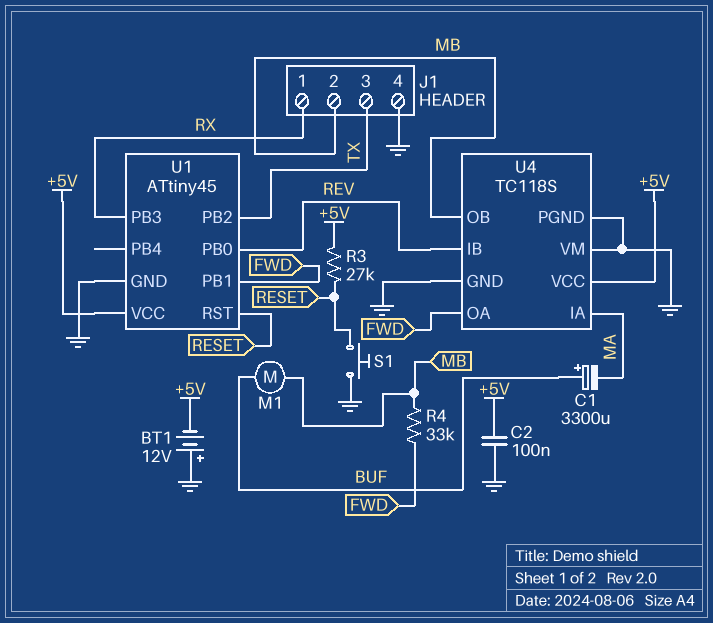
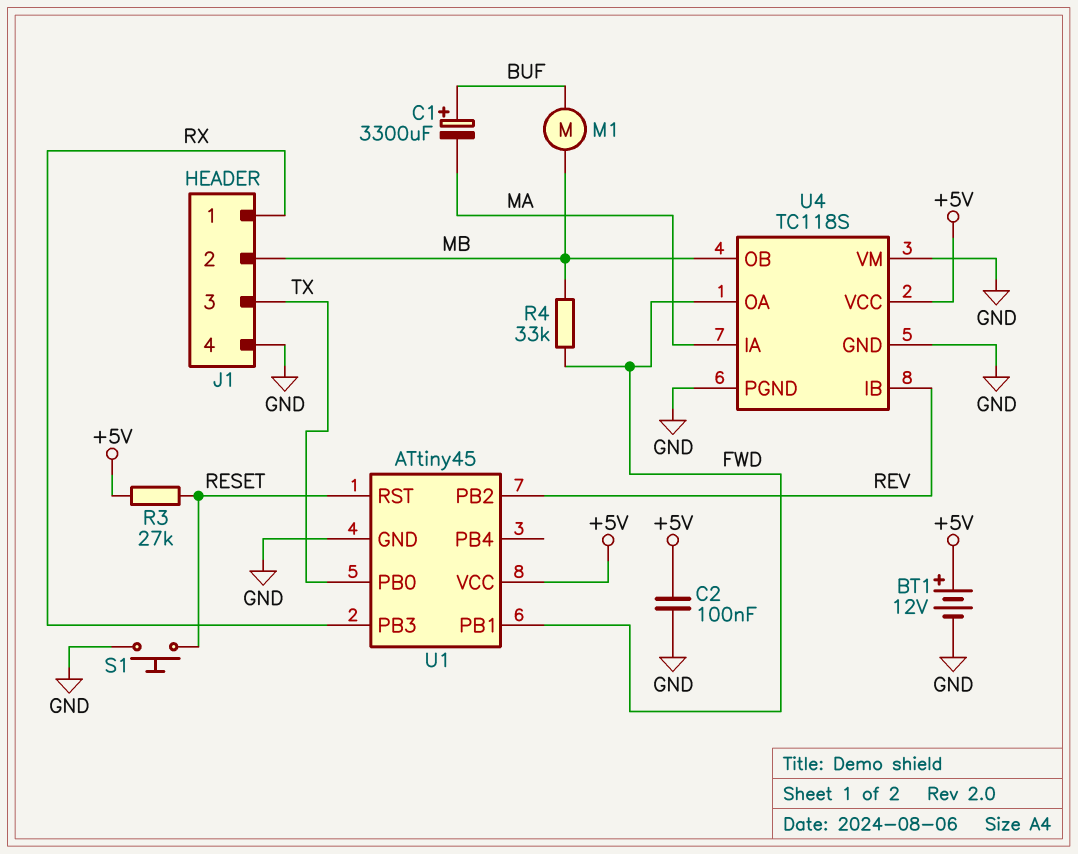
BT1: 12V (plus GND, minus +5V) -> 12V (plus +5V, minus GND)
U1 pin PB0: REV -> TX
U1 pin PB2: TX -> REV

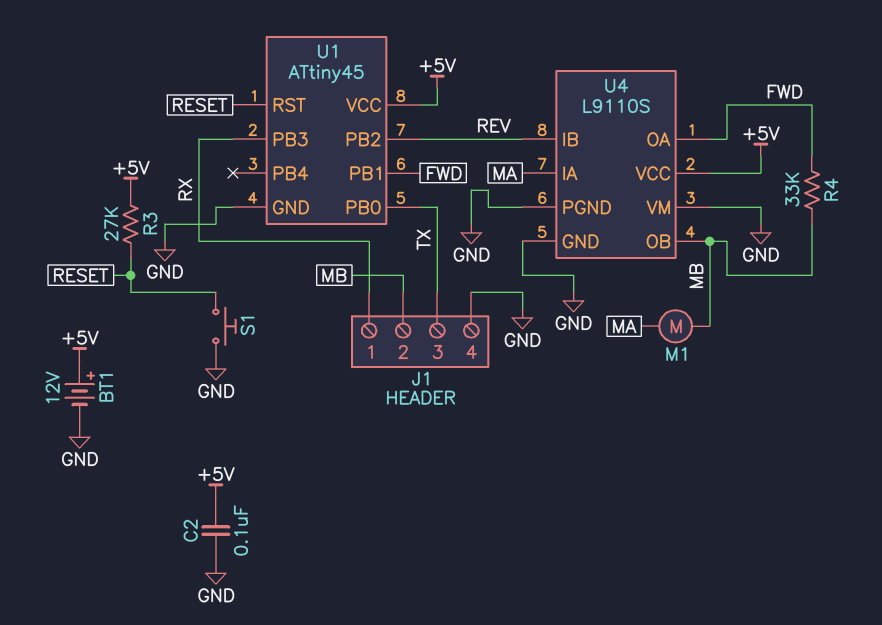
C1: 3300uF (plus BUF, minus MA) -> none
M1: motor (BUF, MB) -> motor (MA, MB)
U4: TC118S -> L9110S

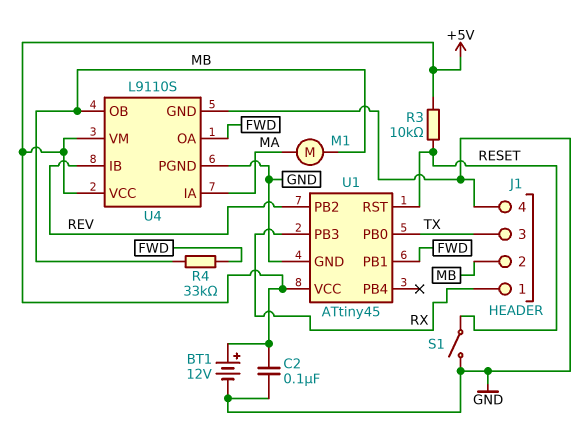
R3: 27k (+5V, RESET) -> 10k (+5V, RESET)
S1: button (GND, RESET) -> switch (GND, RESET)
U4 pin VM: GND -> +5V

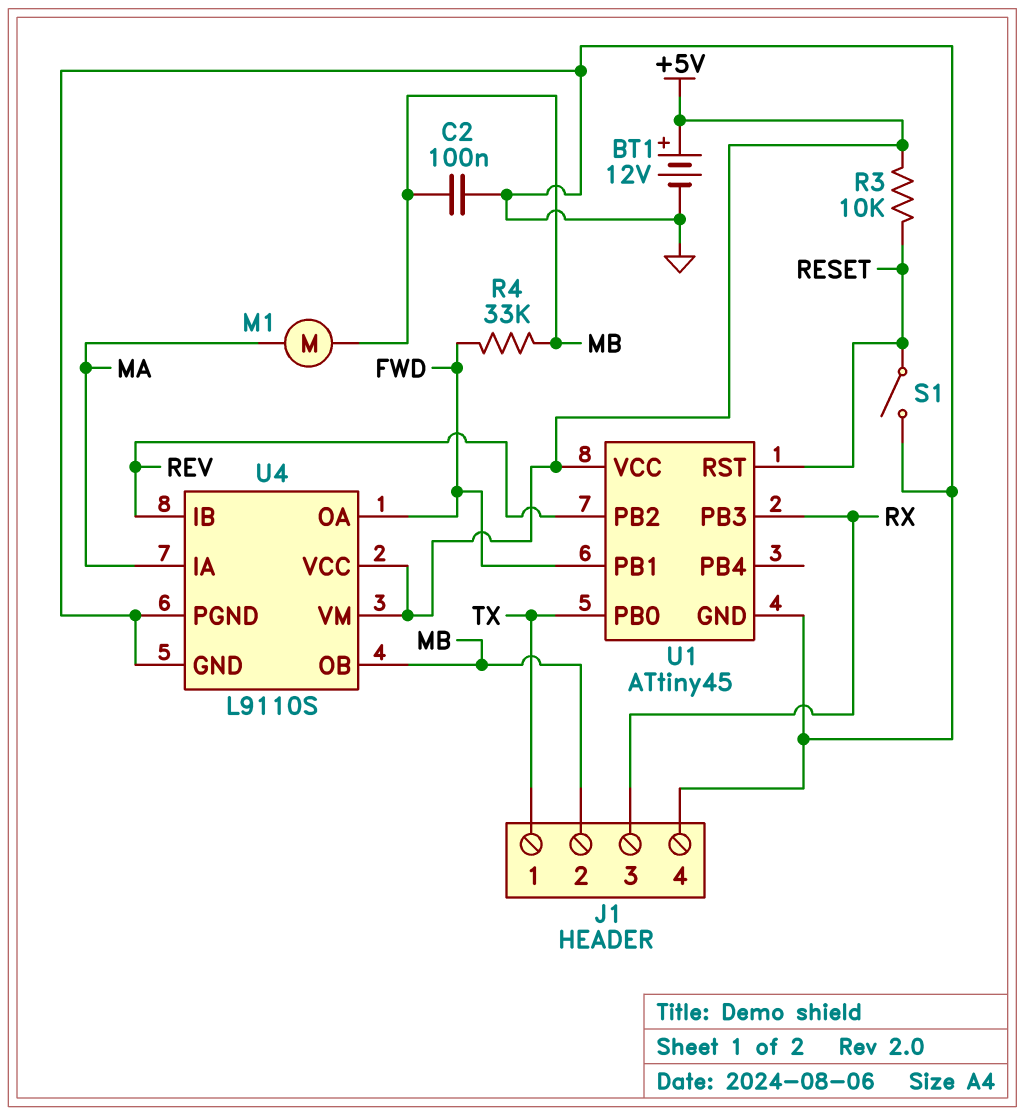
C2: 100nF (+5V, GND) -> 100nF (GND, MB)
J1 pin 1: RX -> TX
J1 pin 3: TX -> RX

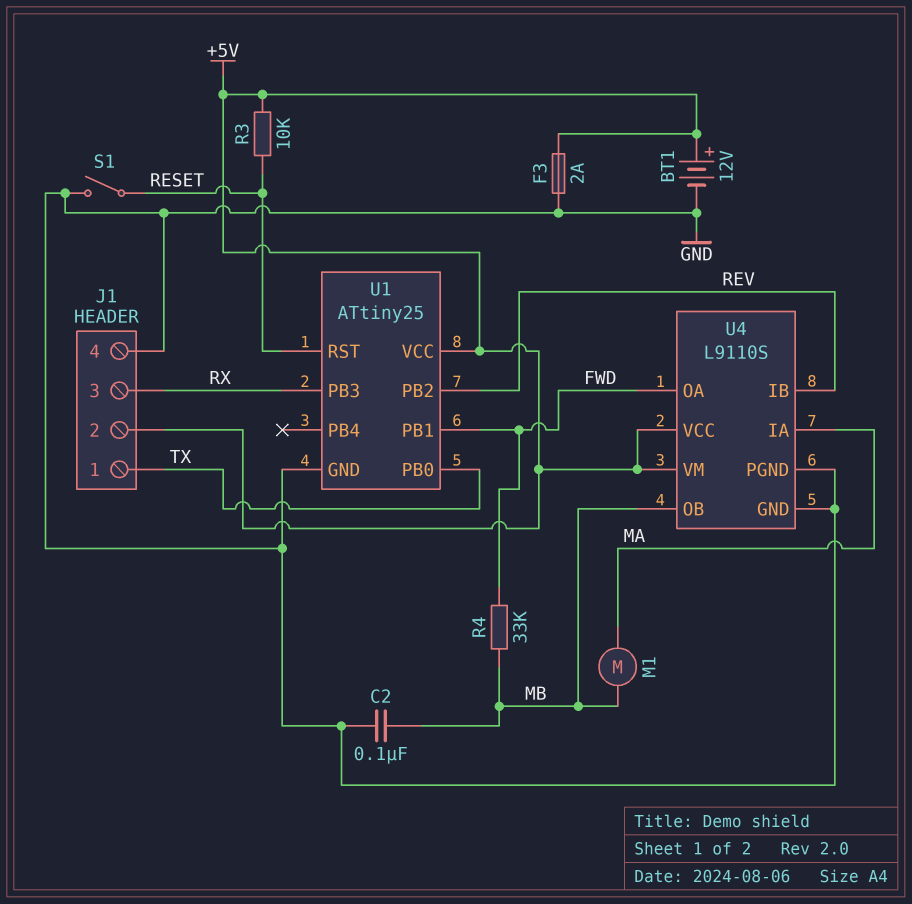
F3: none -> 2A (+5V, GND)
J1 pin 2: MB -> +5V
U1: ATtiny45 -> ATtiny25

